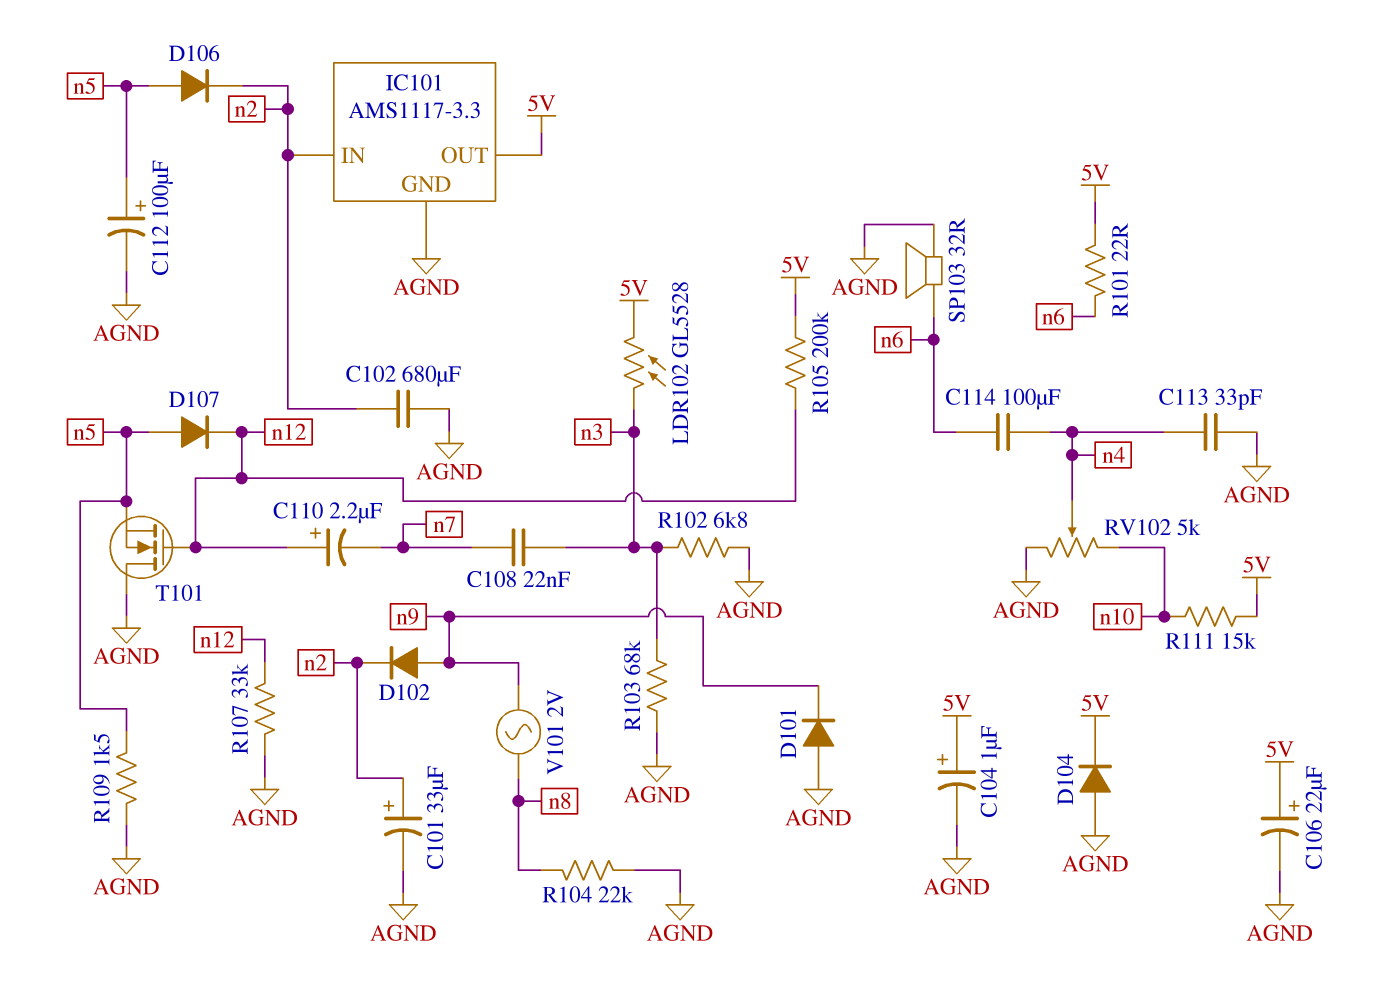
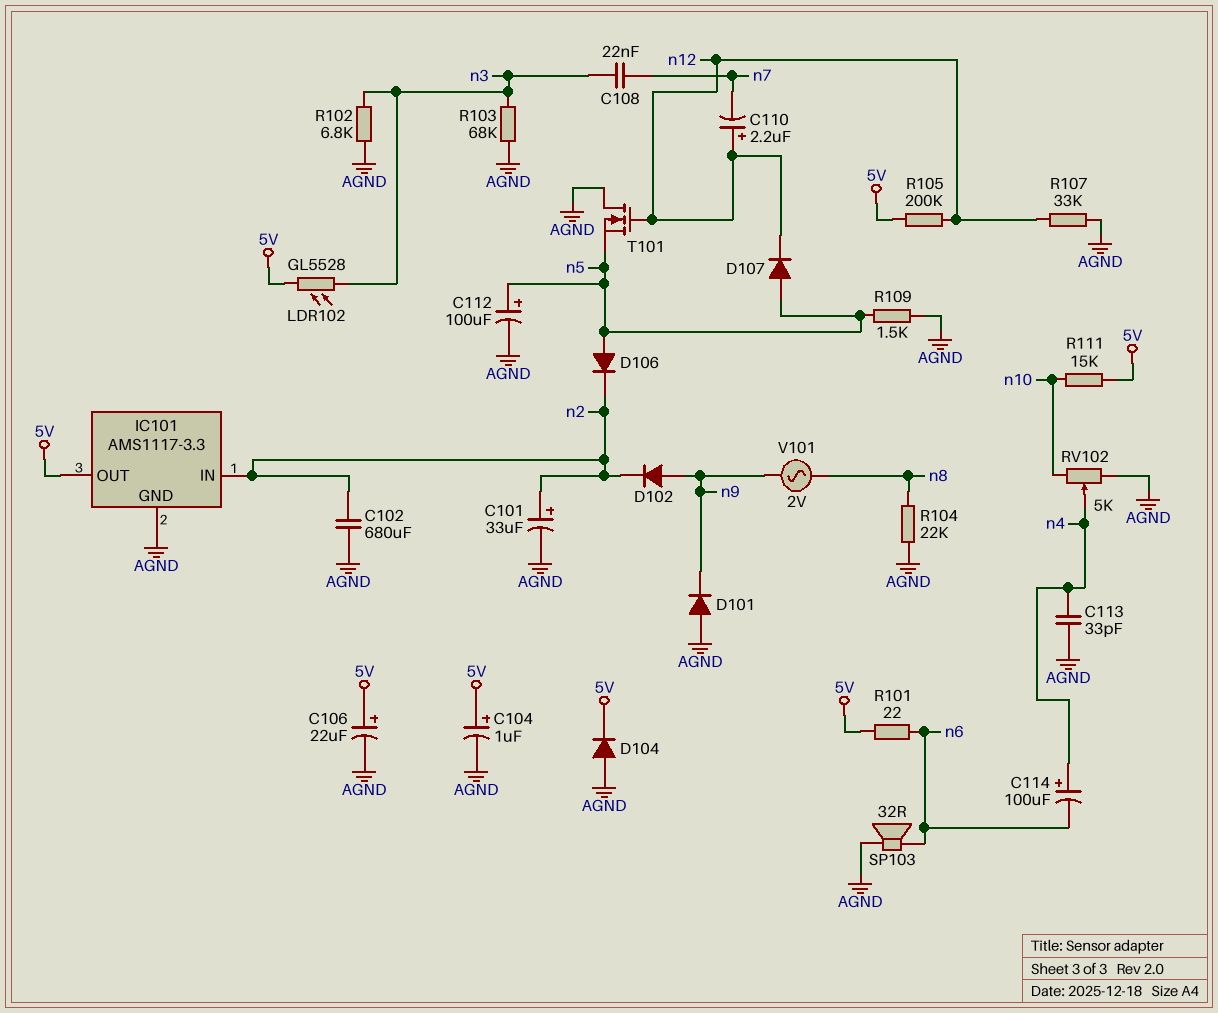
C114: 100uF (n4, n6) -> 100uF (plus n4, minus n6)

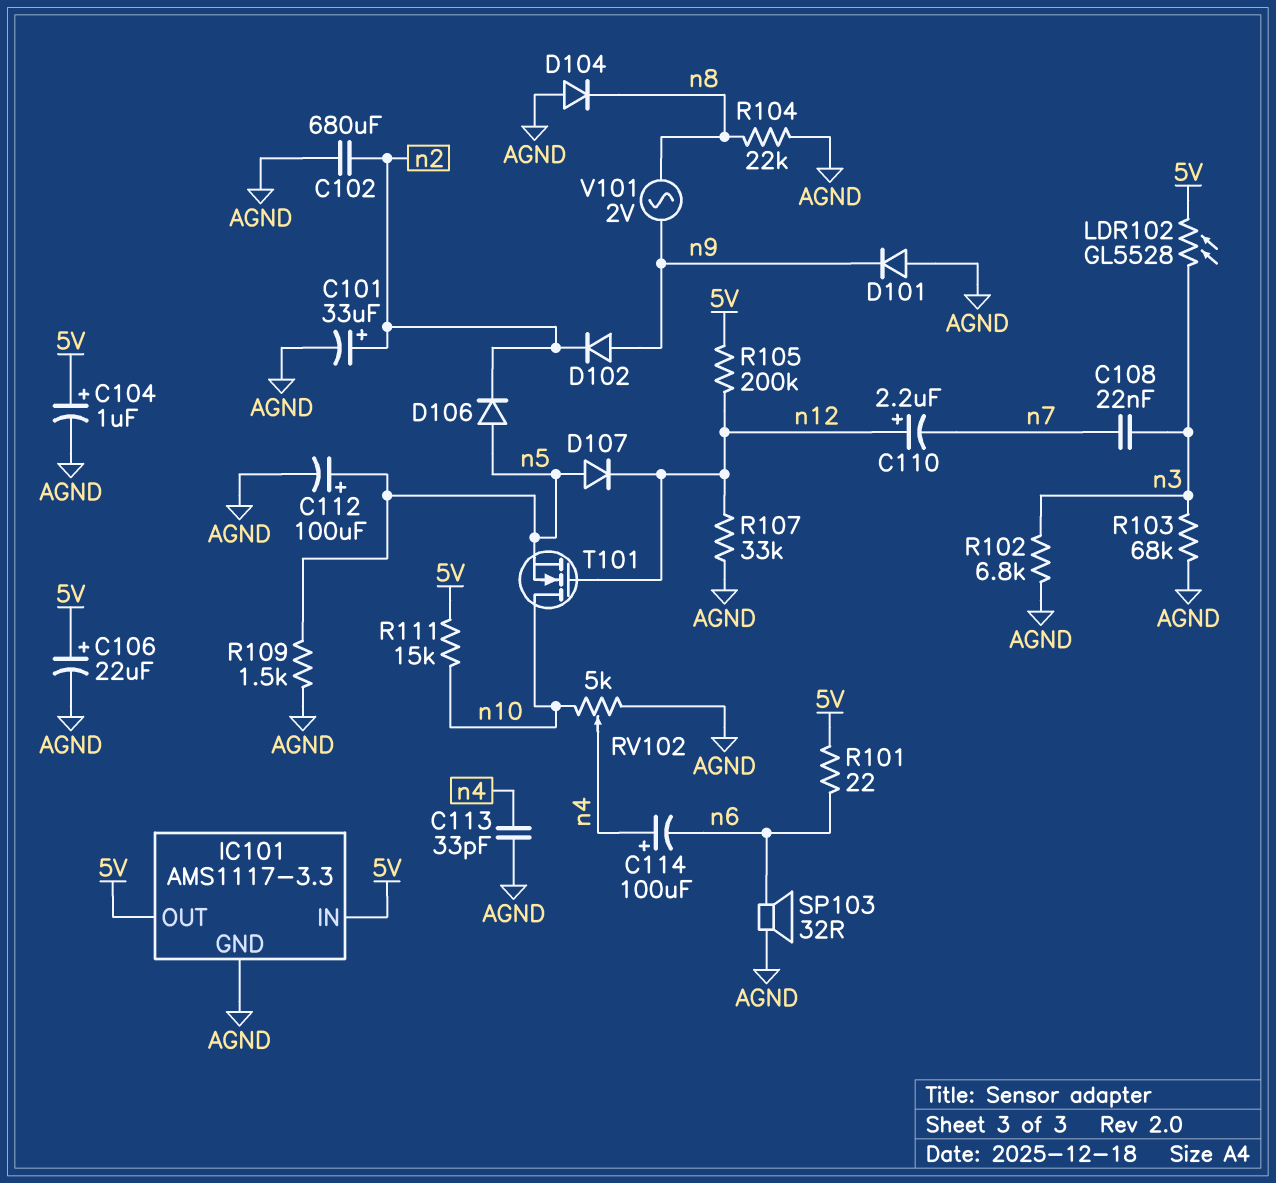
D104: diode (A AGND, K 5V) -> diode (A AGND, K n8)
IC101 pin IN: n2 -> 5V
T101: NMOS (G n12, D AGND, S n5) -> NMOS (G n12, D n10, S n5)

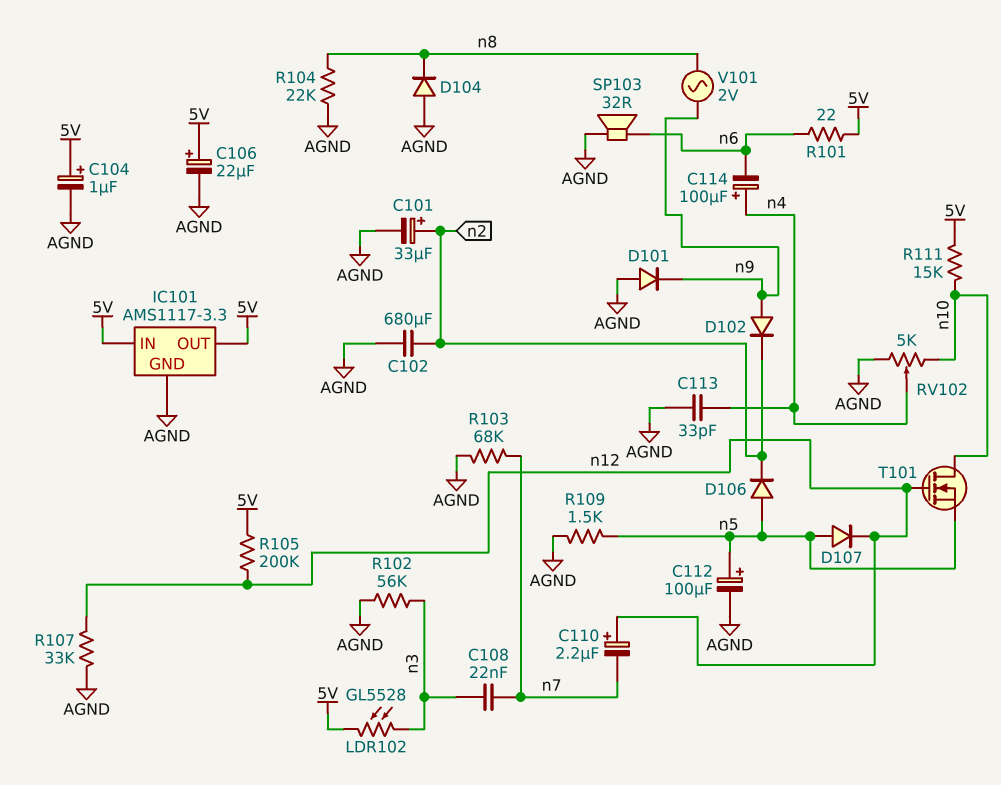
R102: 6.8k (AGND, n3) -> 56k (AGND, n3)
R103: 68k (AGND, n3) -> 68k (AGND, n7)

